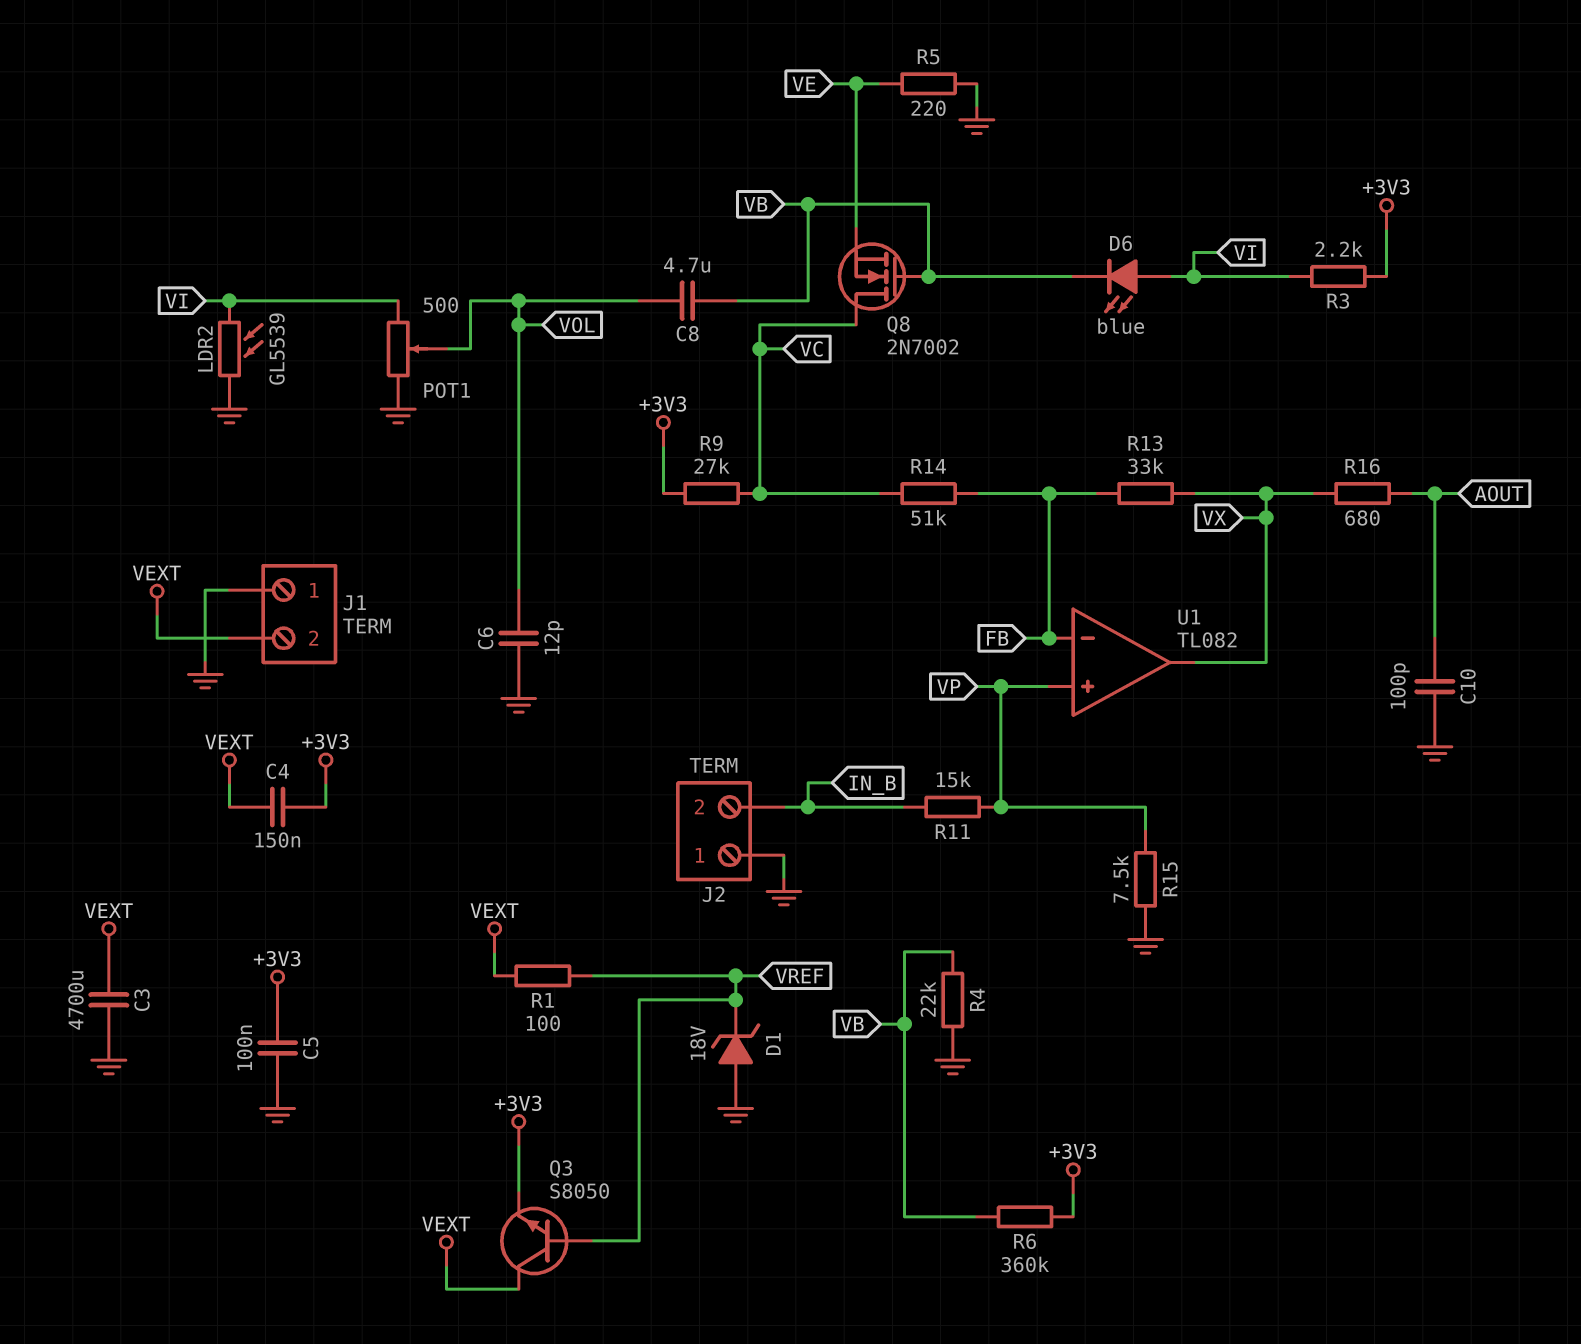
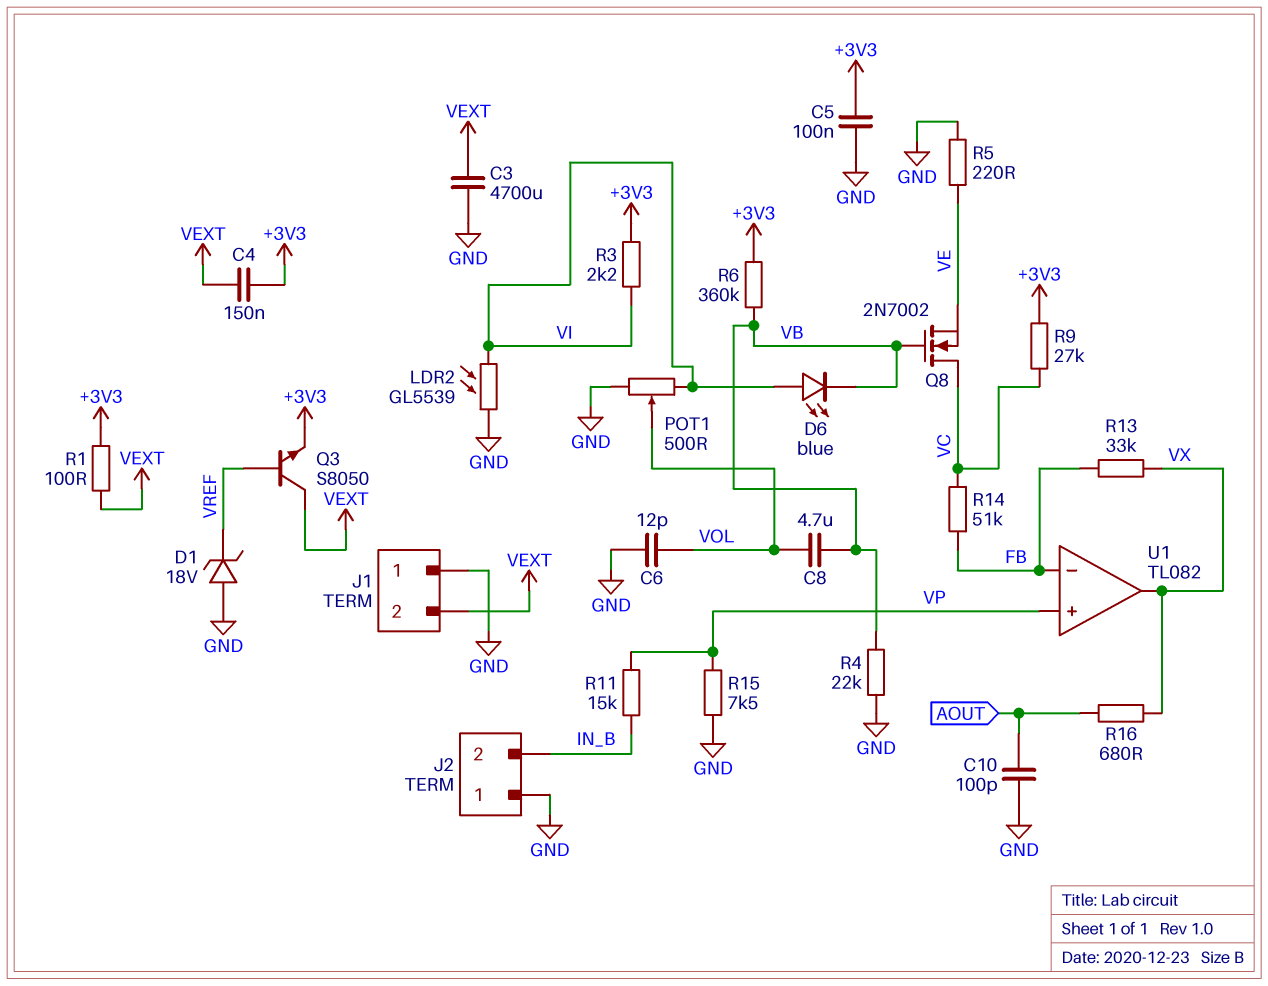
R1: 100 (VEXT, VREF) -> 100 (+3V3, VEXT)

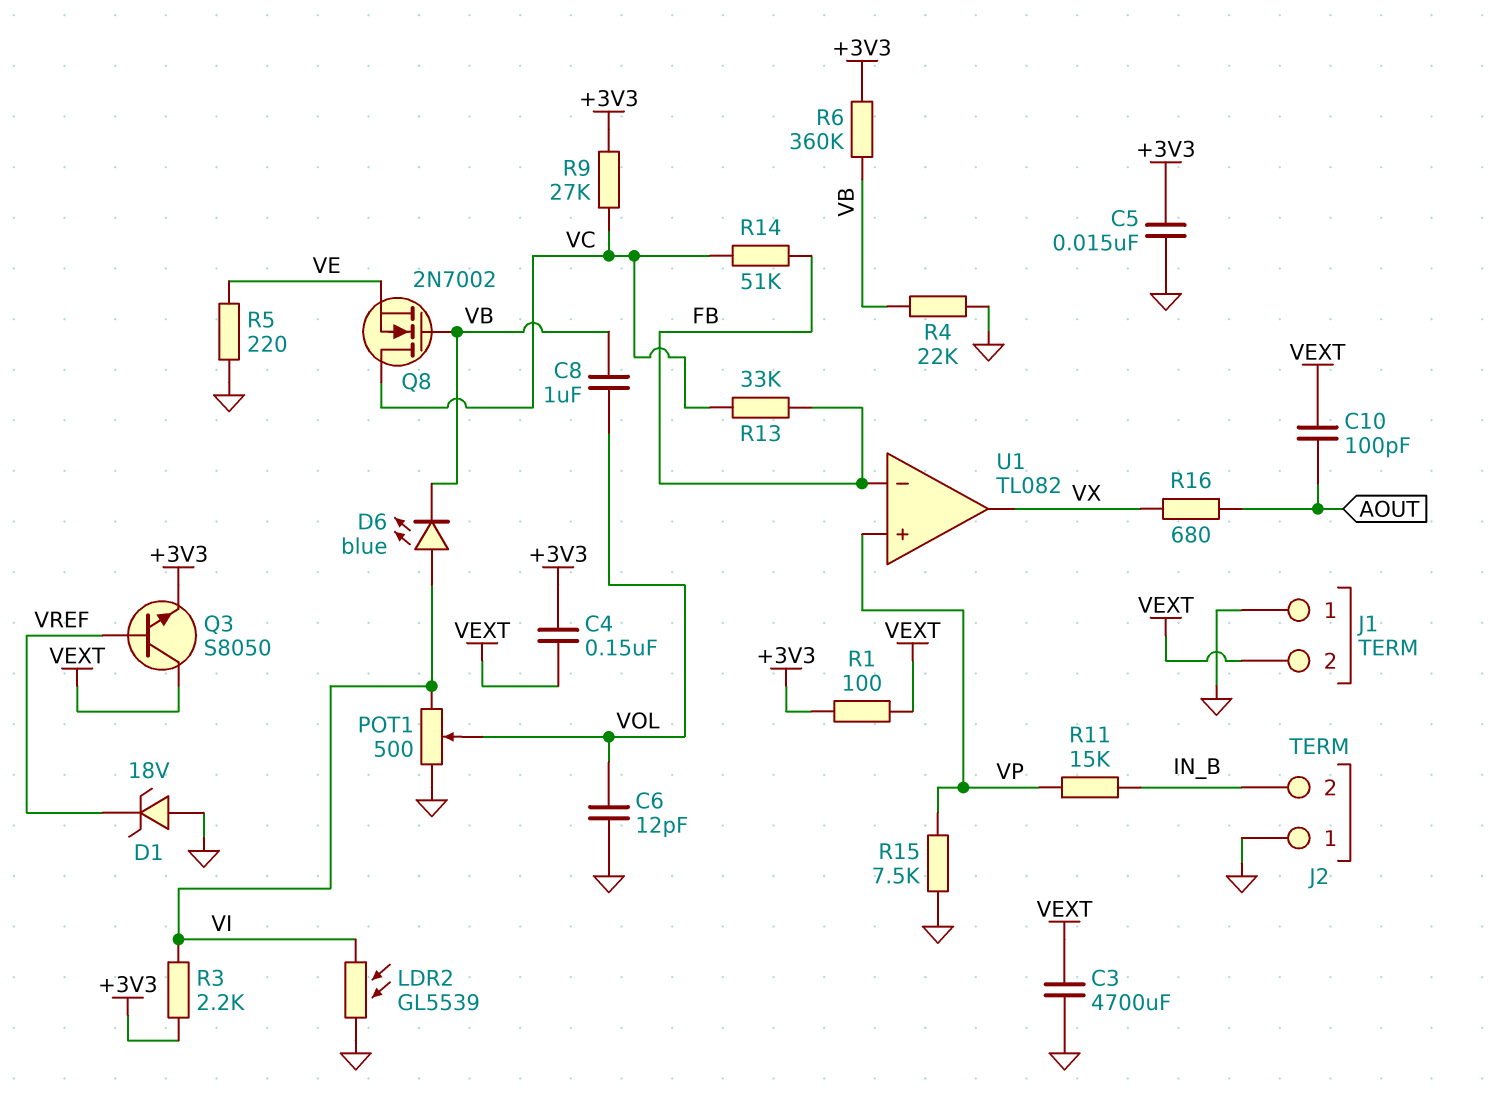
C5: 100nF (+3V3, GND) -> 15nF (+3V3, GND)
C8: 4.7uF (VB, VOL) -> 1uF (VB, VOL)
C10: 100pF (AOUT, GND) -> 100pF (AOUT, VEXT)
R13: 33k (FB, VX) -> 33k (FB, VC)

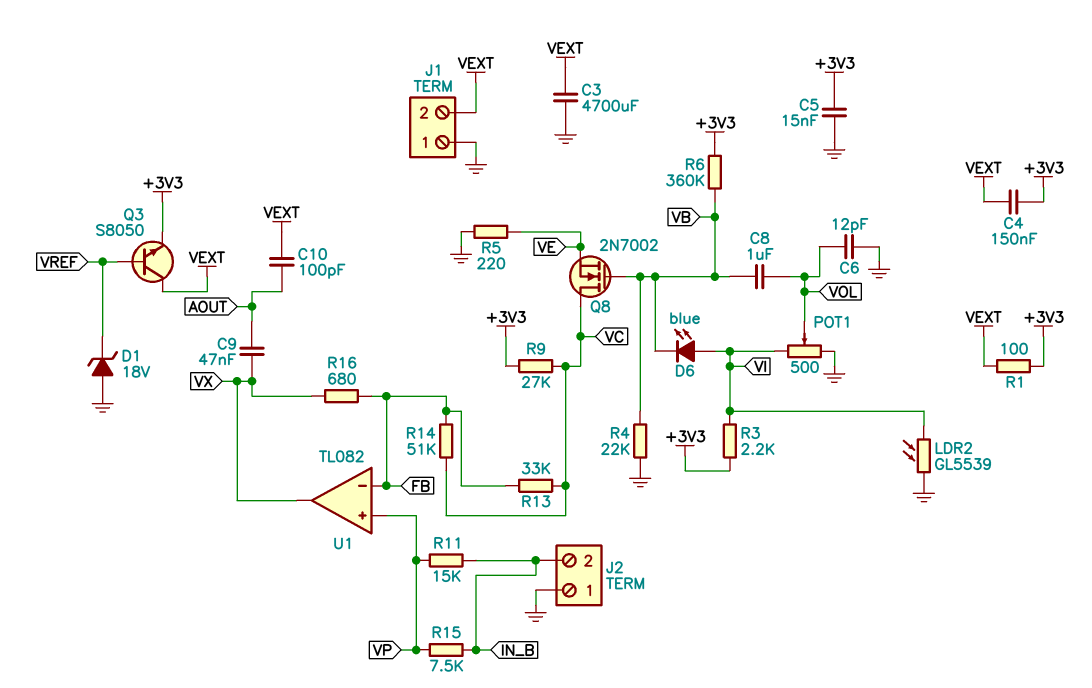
C9: none -> 47nF (AOUT, VX)
R15: 7.5k (GND, VP) -> 7.5k (IN_B, VP)
R16: 680 (AOUT, VX) -> 680 (FB, VX)

